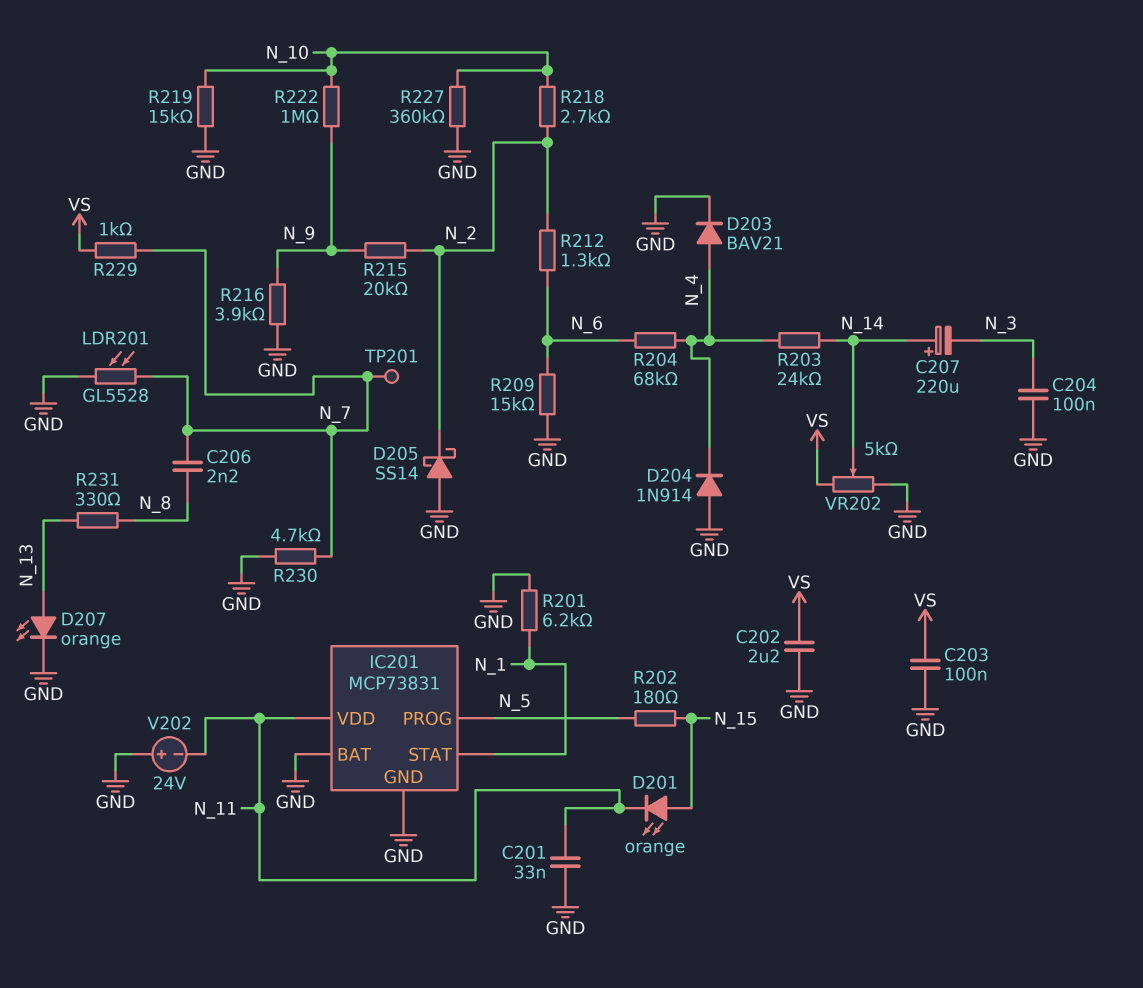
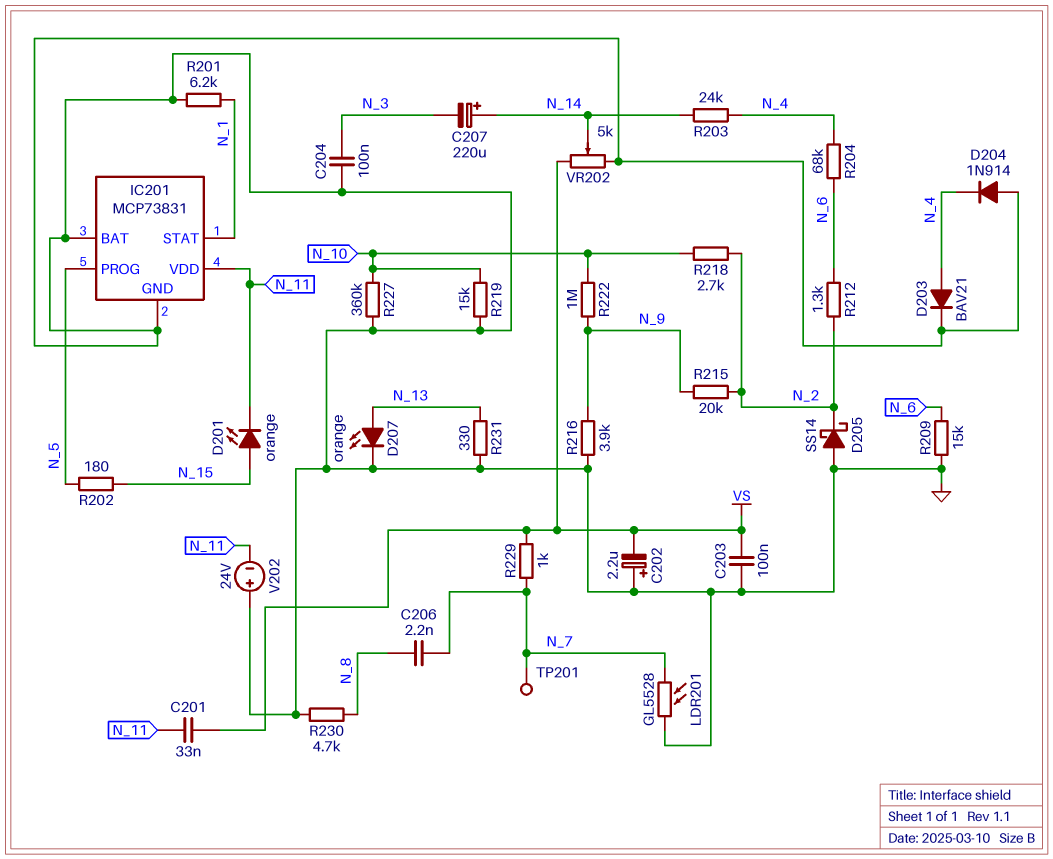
C201: 33nF (GND, N_11) -> 33nF (N_11, VS)
C202: 2.2uF (GND, VS) -> 2.2uF (plus GND, minus VS)
R230: 4.7k (GND, N_7) -> 4.7k (GND, N_8)
R231: 330 (N_8, N_13) -> 330 (GND, N_13)

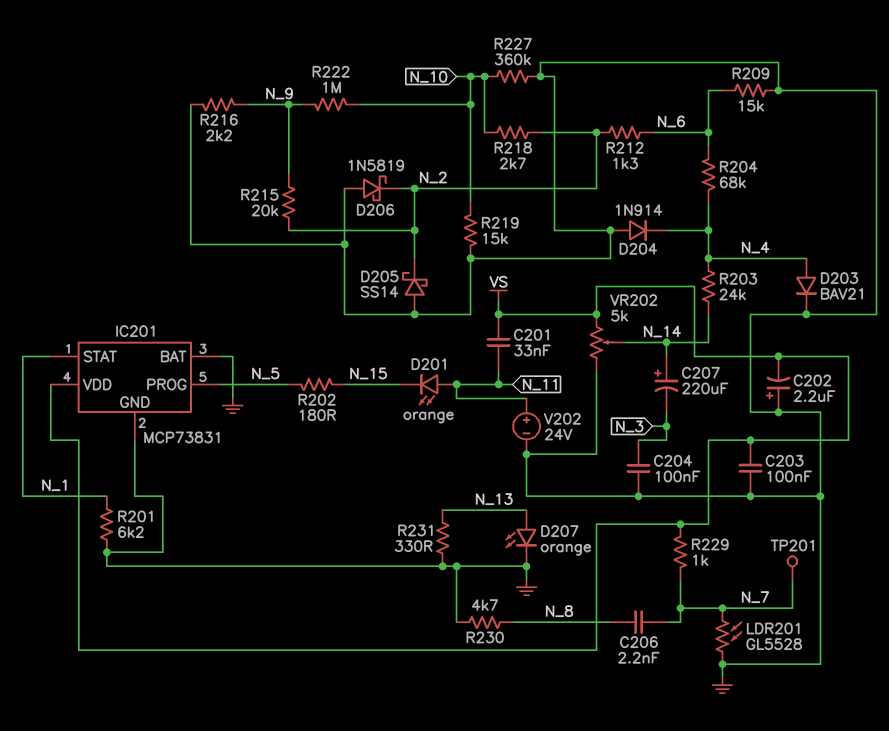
D201: LED orange (A N_15, K N_11) -> LED orange (A N_11, K N_15)
D206: none -> schottky 1N5819 (A GND, K N_2)
IC201 pin VDD: N_11 -> VS
R216: 3.9k (GND, N_9) -> 2.2k (GND, N_9)
V202: 24V (plus GND, minus N_11) -> 24V (plus N_11, minus GND)

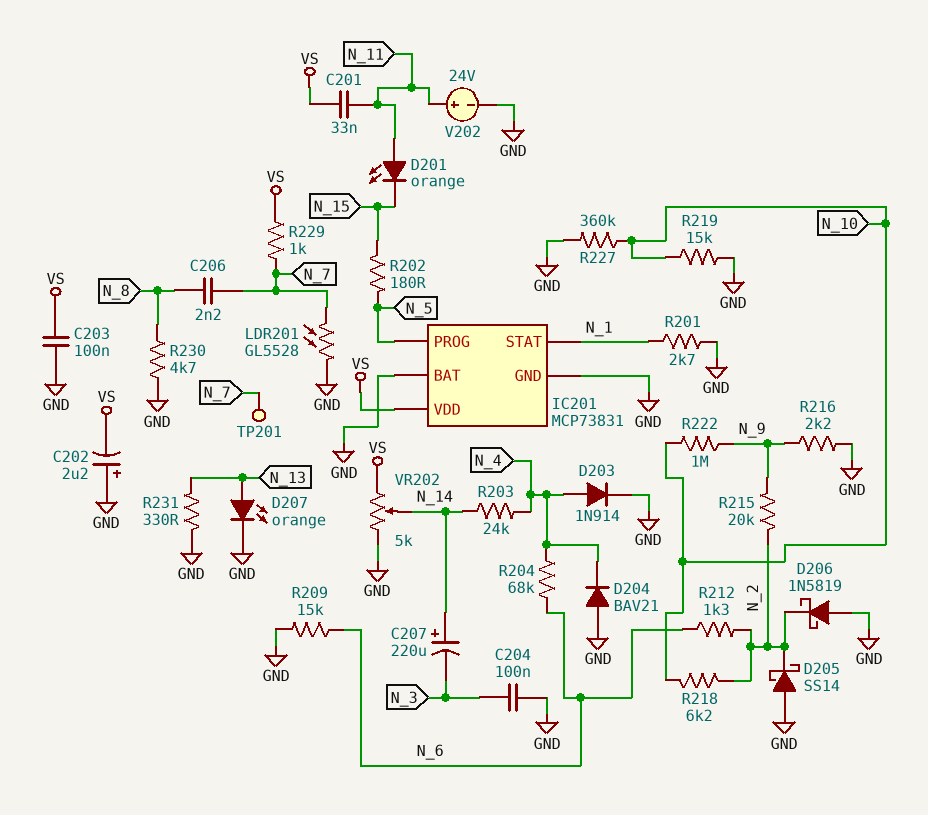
D203: diode BAV21 (A N_4, K GND) -> diode 1N914 (A N_4, K GND)
D204: diode 1N914 (A GND, K N_4) -> diode BAV21 (A GND, K N_4)
R201: 6.2k (GND, N_1) -> 2.7k (GND, N_1)
R218: 2.7k (N_2, N_10) -> 6.2k (N_2, N_10)

